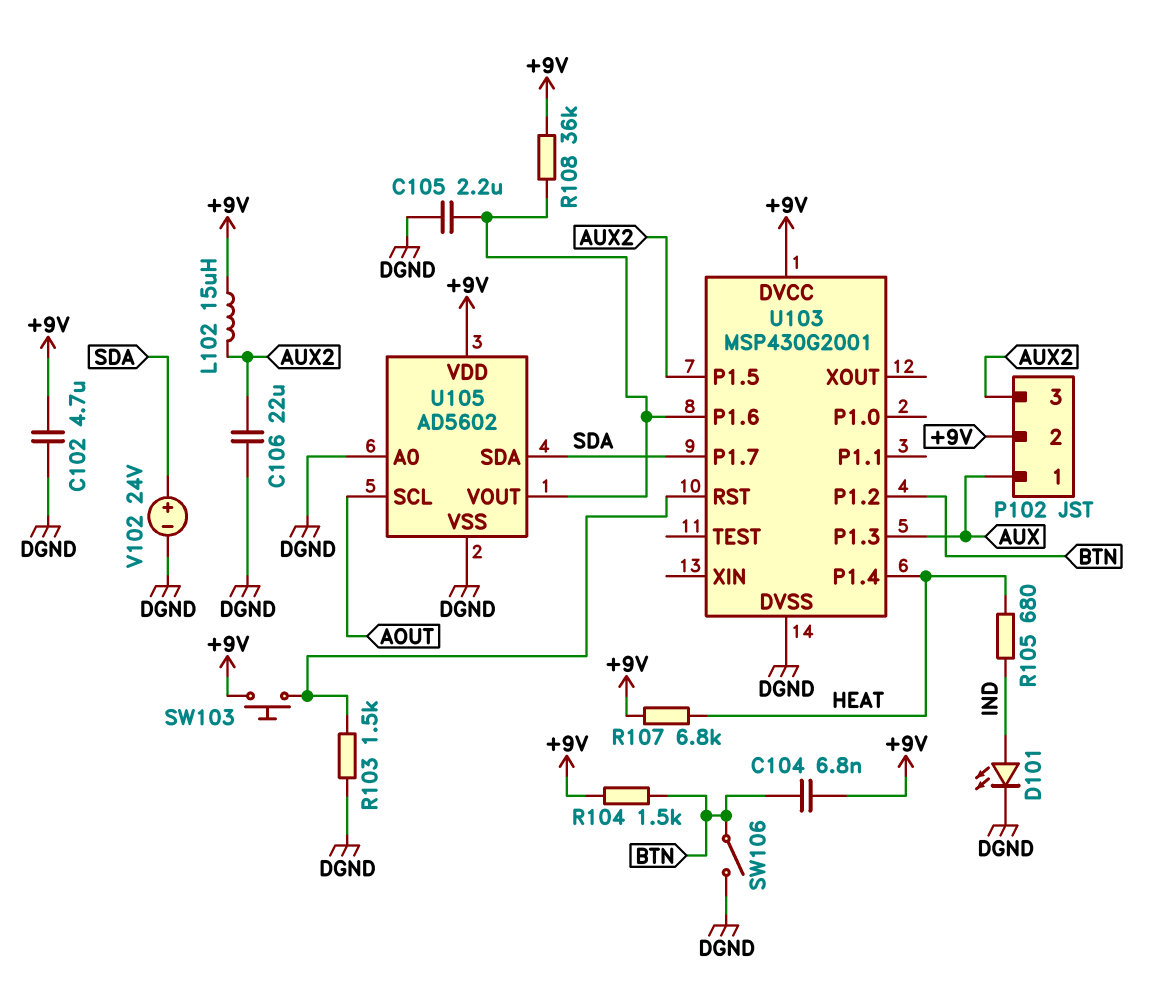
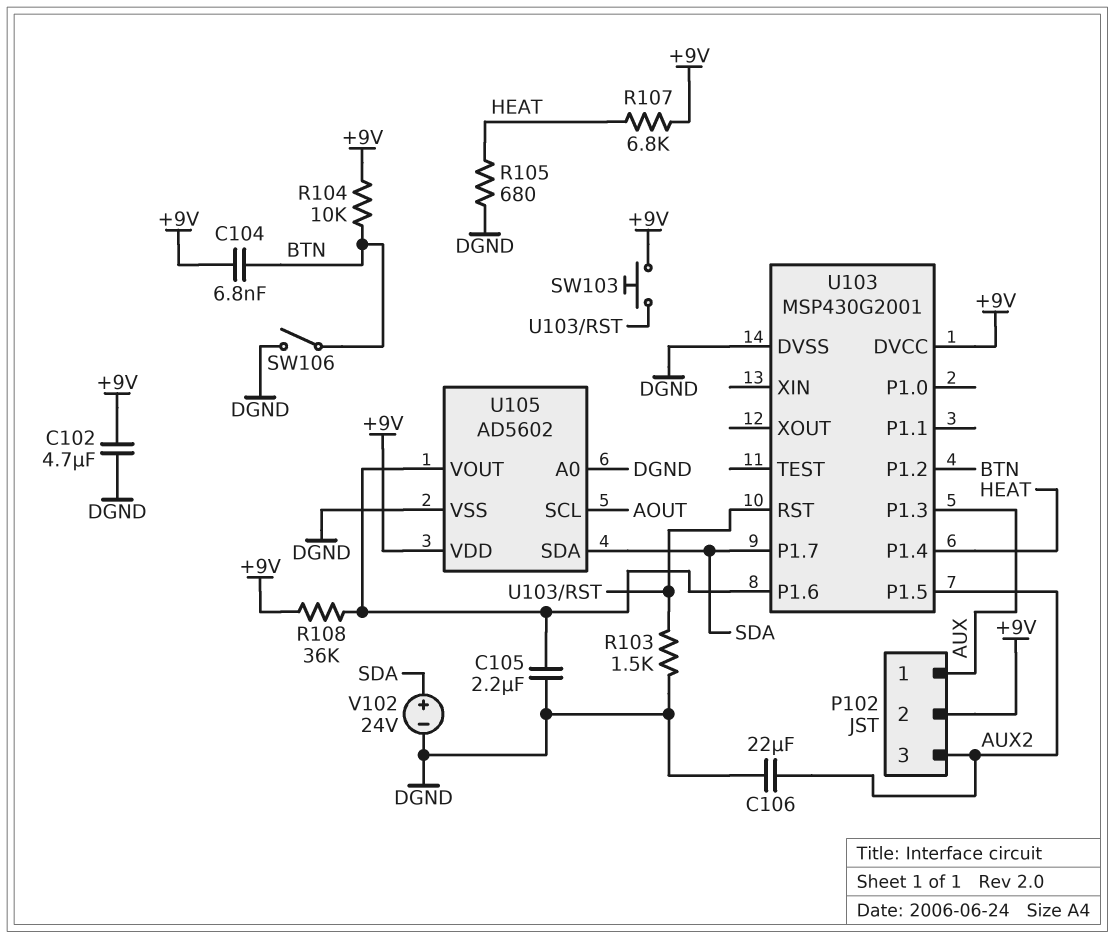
D101: LED (A IND, K DGND) -> none
L102: 15uH (+9V, AUX2) -> none
R104: 1.5k (+9V, BTN) -> 10k (+9V, BTN)
R105: 680 (HEAT, IND) -> 680 (DGND, HEAT)

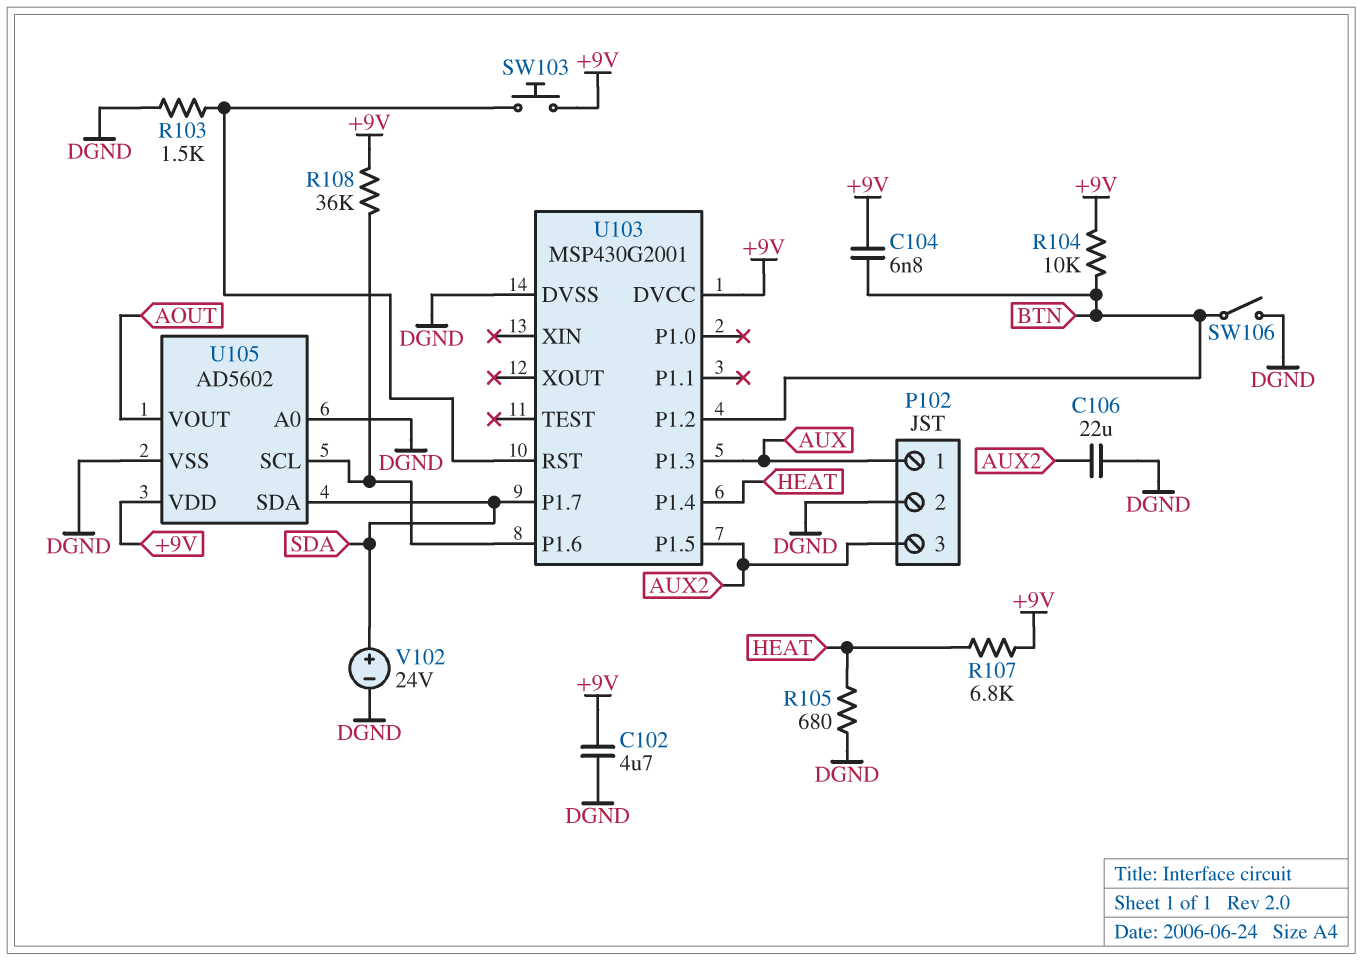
C105: 2.2uF (DGND, U103/P1.6) -> none
P102 pin 2: +9V -> DGND
U105 pin SCL: AOUT -> U103/P1.6
U105 pin VOUT: U103/P1.6 -> AOUT

